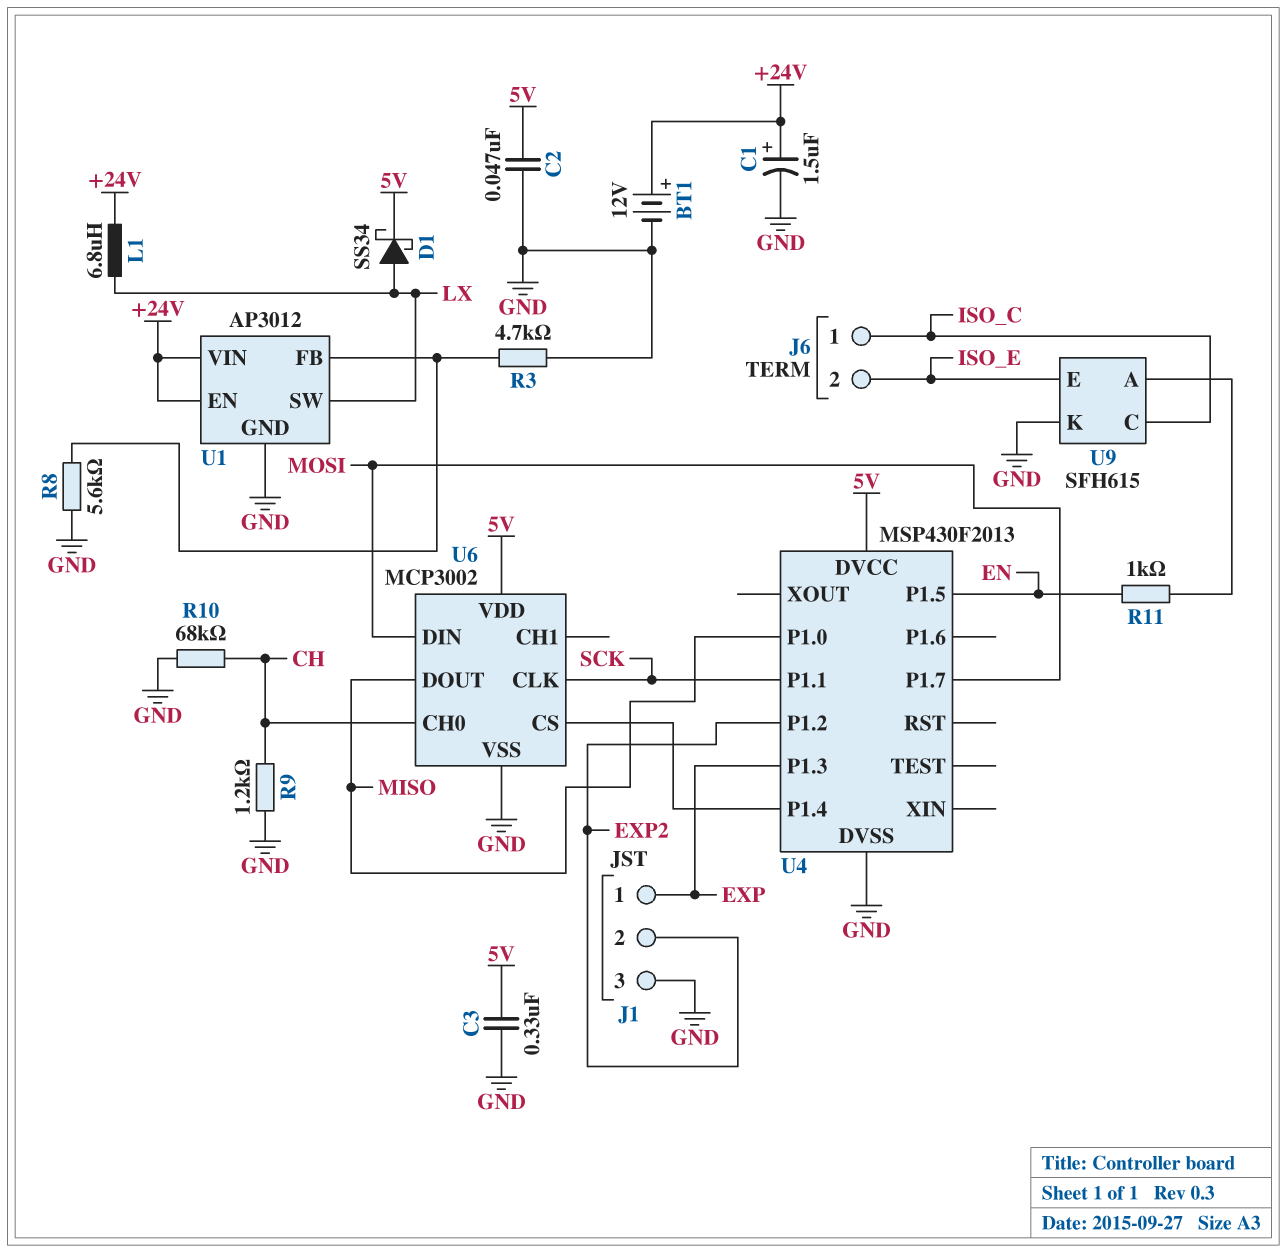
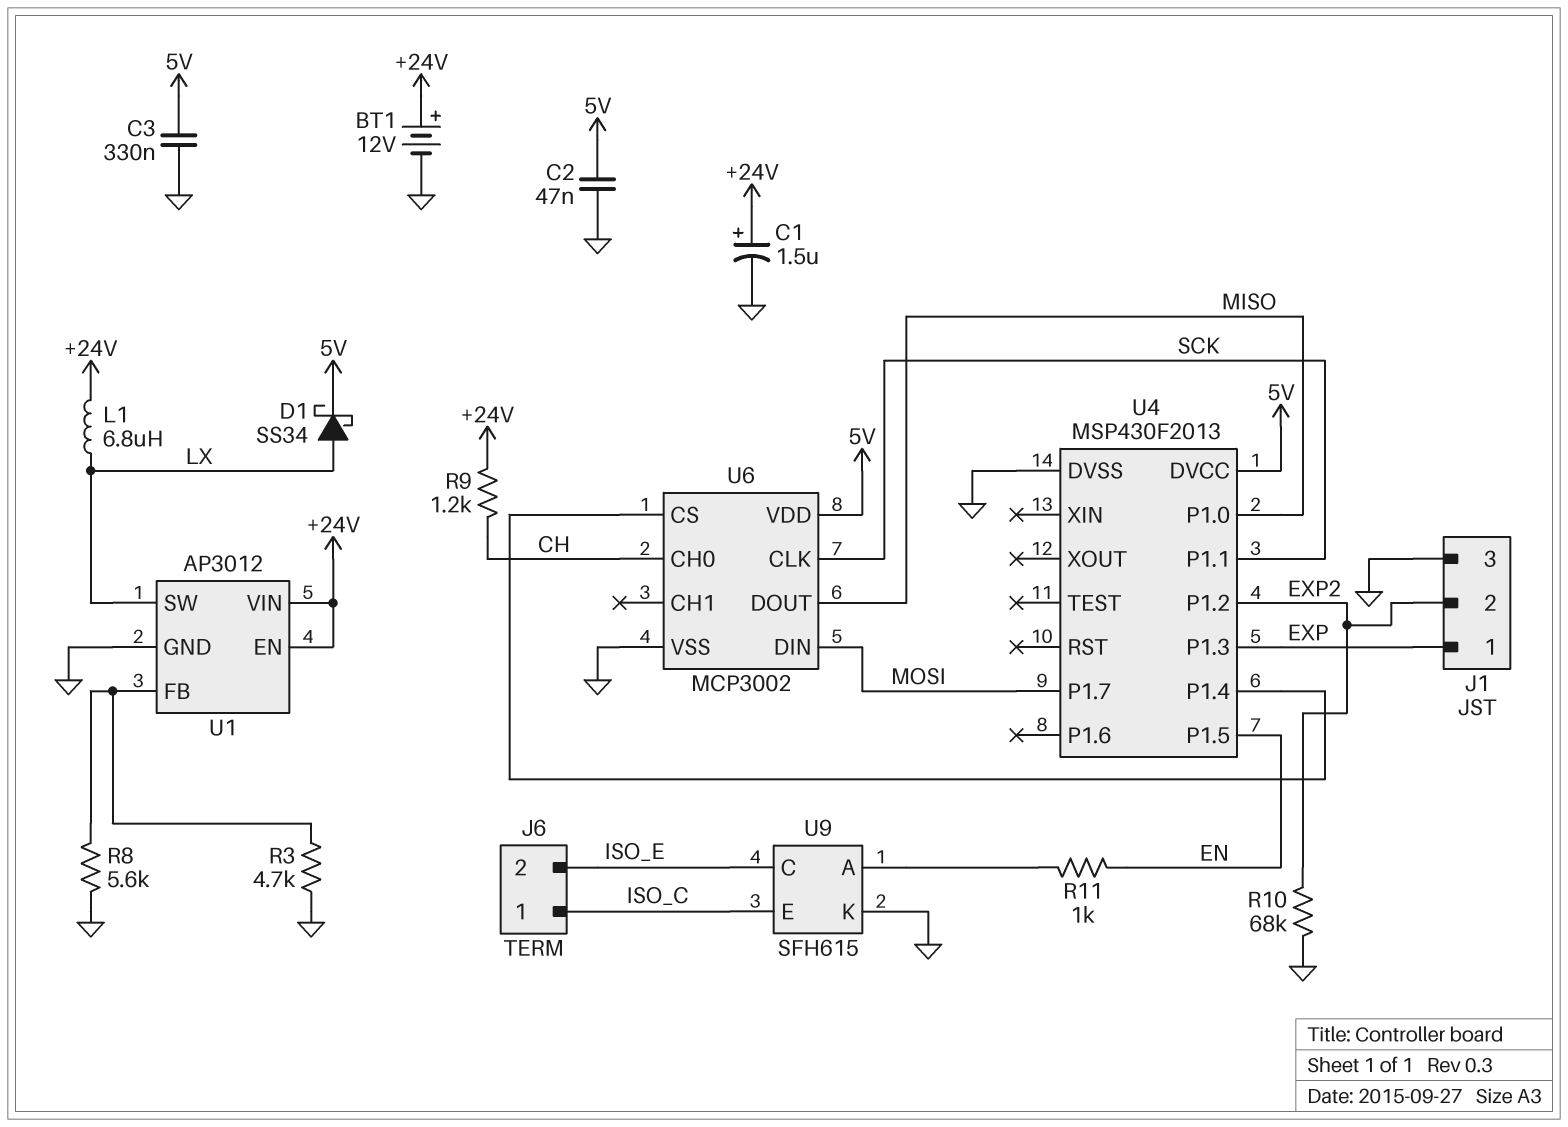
R9: 1.2k (CH, GND) -> 1.2k (+24V, CH)
R10: 68k (CH, GND) -> 68k (EXP2, GND)
U9 pin C: ISO_C -> ISO_E
U9 pin E: ISO_E -> ISO_C

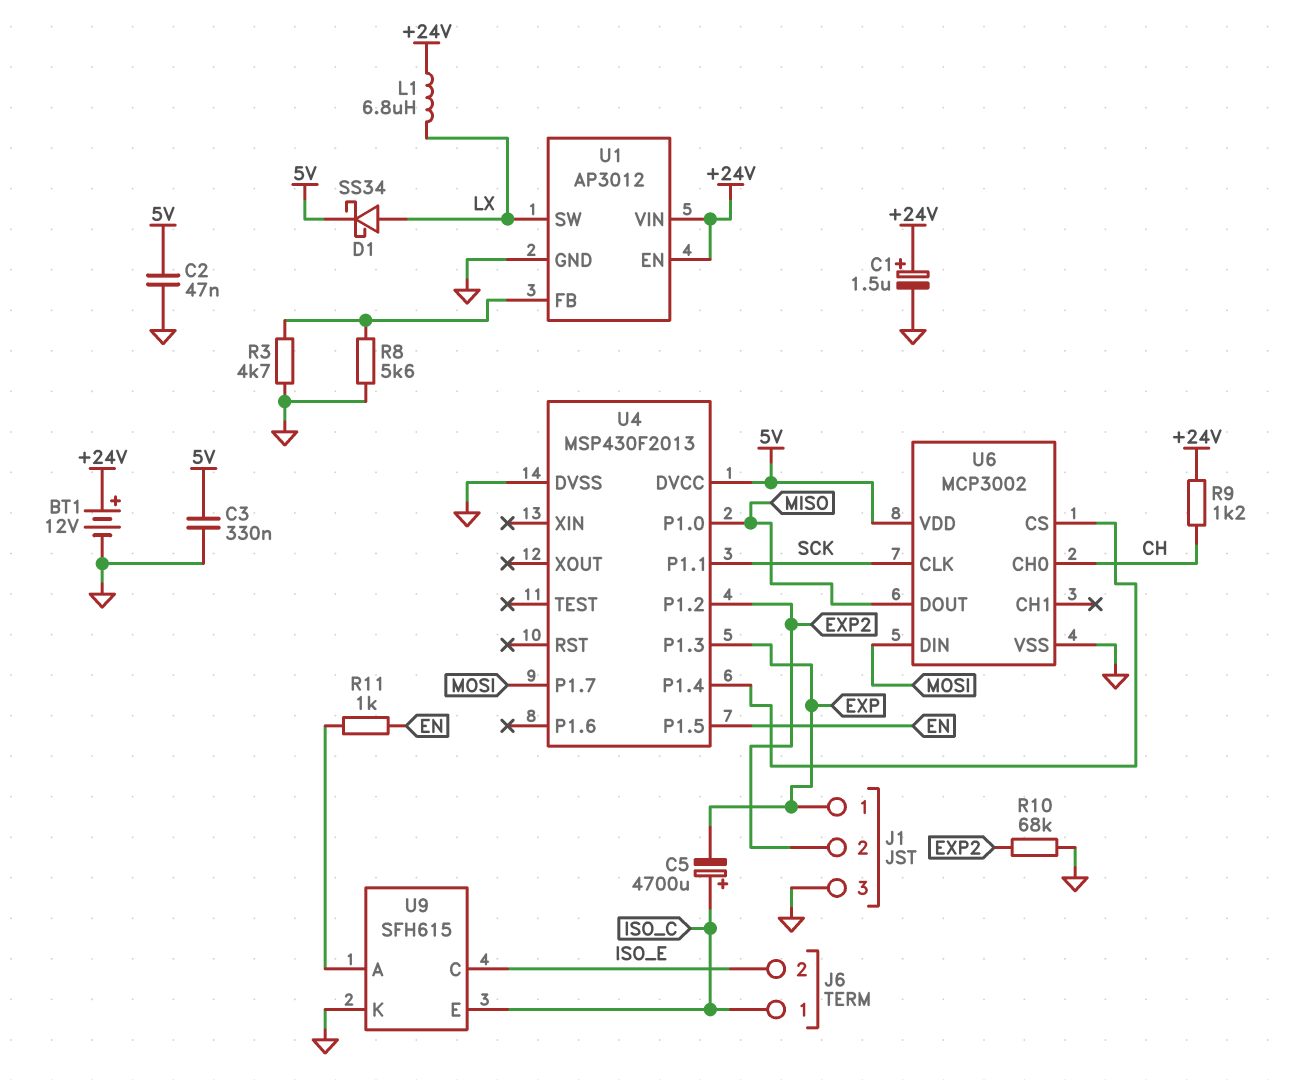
C5: none -> 4700uF (plus ISO_C, minus EXP)

